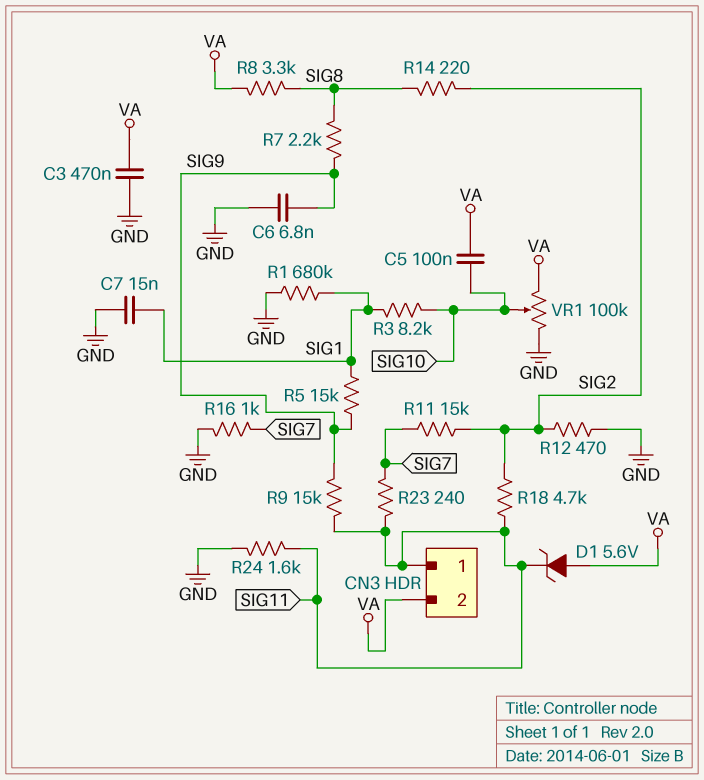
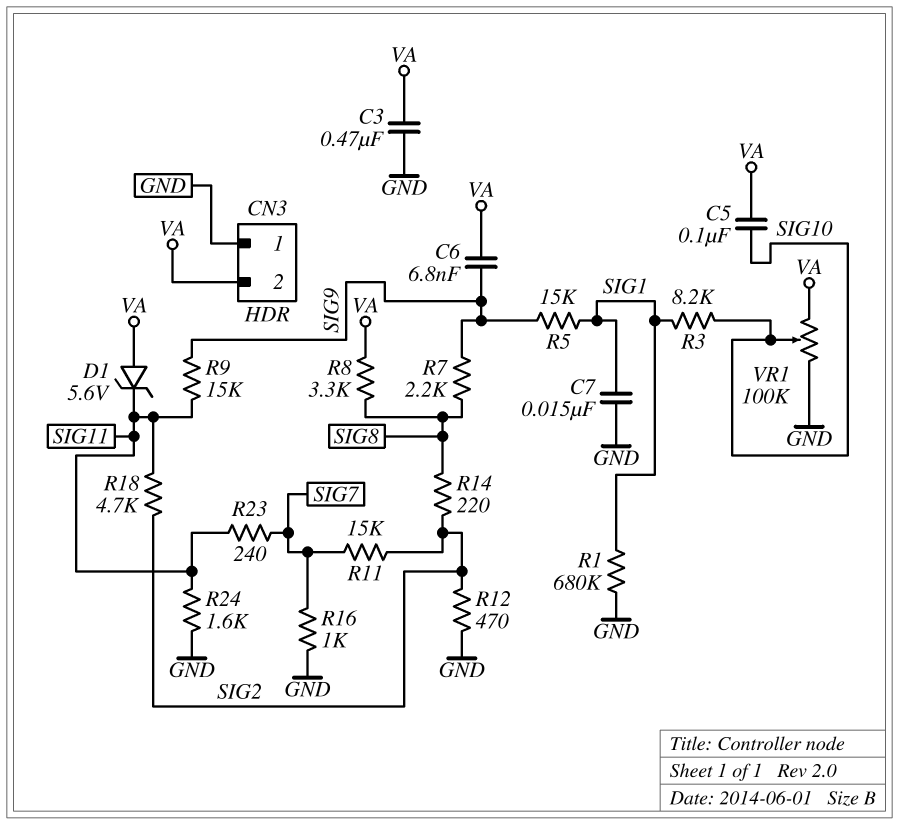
C6: 6.8nF (GND, SIG9) -> 6.8nF (SIG9, VA)
CN3 pin 1: SIG11 -> GND

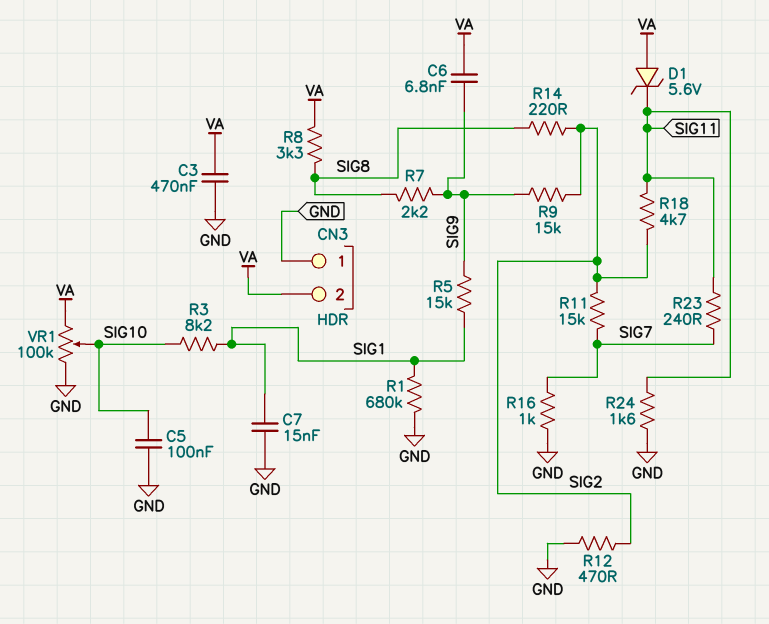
C5: 100nF (SIG10, VA) -> 100nF (GND, SIG10)
R9: 15k (SIG9, SIG11) -> 15k (SIG2, SIG9)

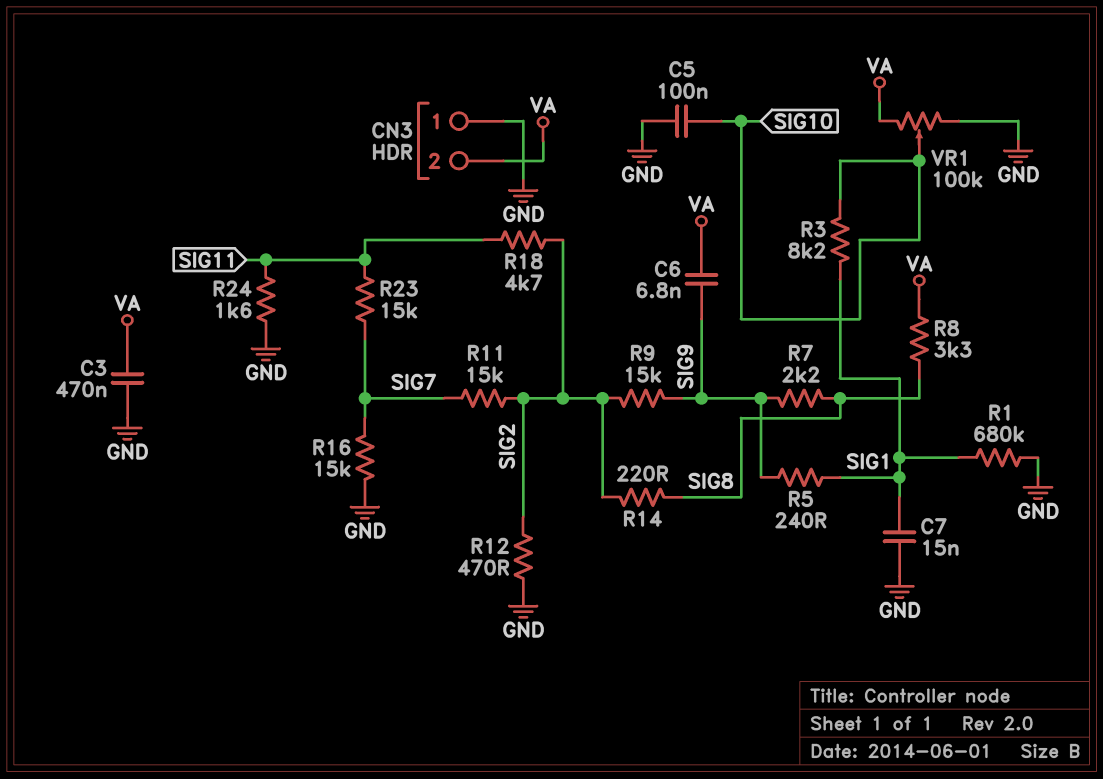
D1: zener 5.6V (A VA, K SIG11) -> none
R5: 15k (SIG1, SIG9) -> 240 (SIG1, SIG9)
R16: 1k (GND, SIG7) -> 15k (GND, SIG7)
R23: 240 (SIG7, SIG11) -> 15k (SIG7, SIG11)

